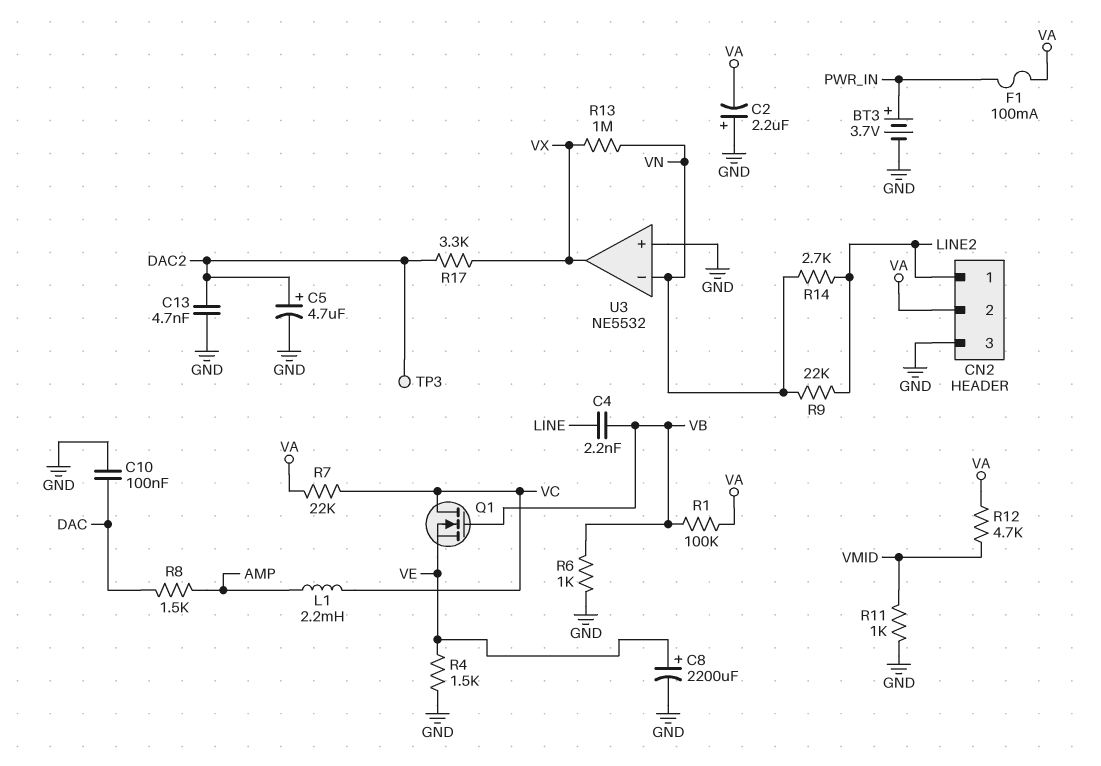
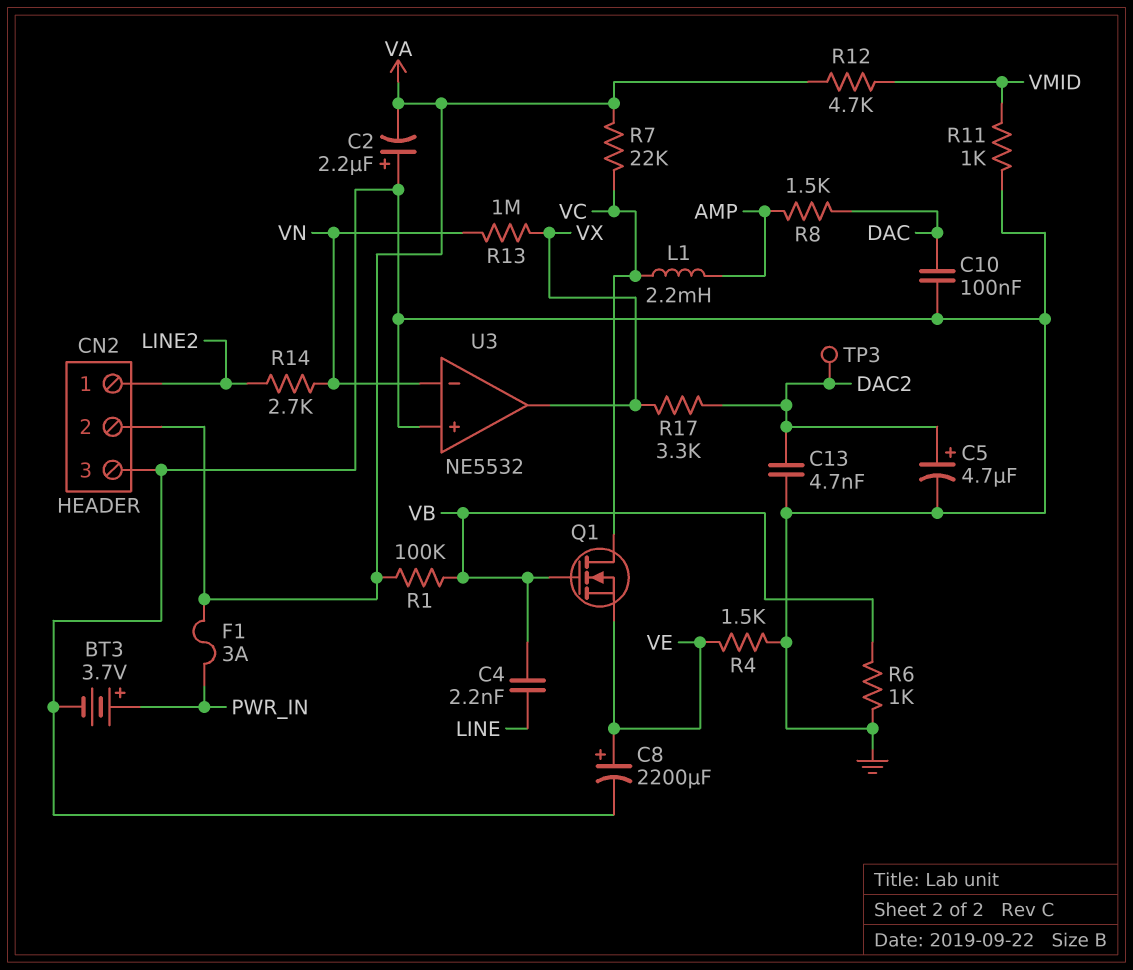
F1: 100mA (PWR_IN, VA) -> 3A (PWR_IN, VA)
R9: 22k (LINE2, VN) -> none

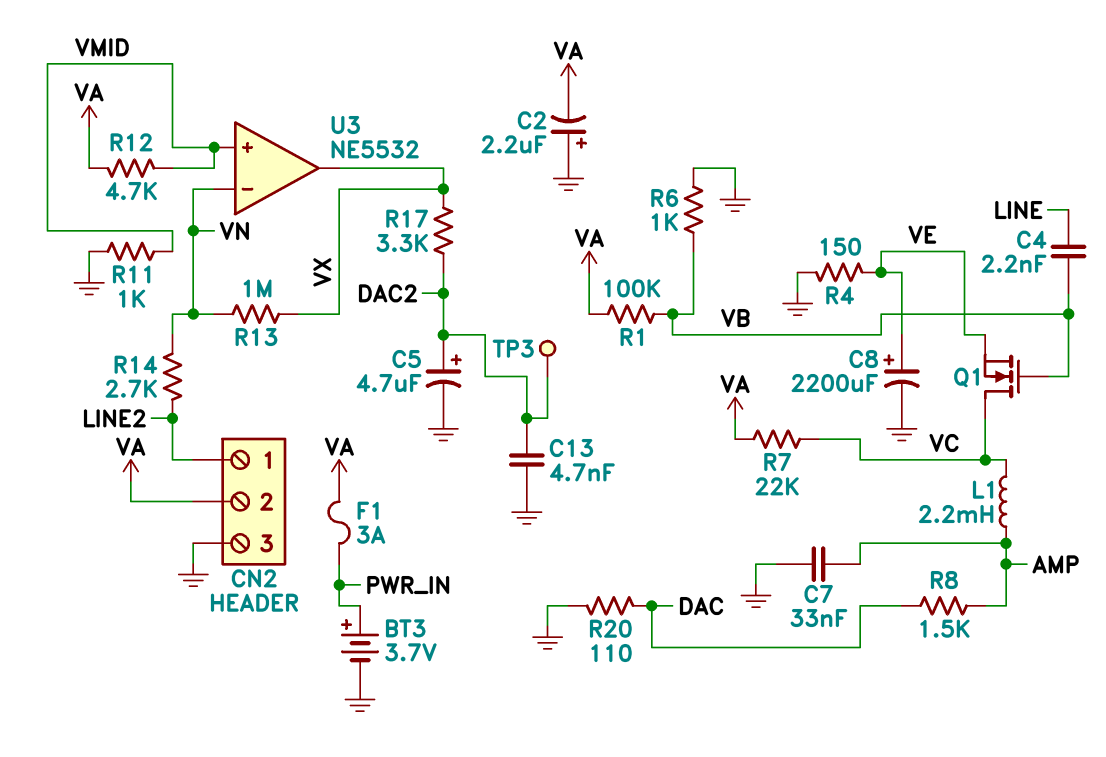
C7: none -> 33nF (AMP, GND)
C10: 100nF (DAC, GND) -> none
R4: 1.5k (GND, VE) -> 150 (GND, VE)
R20: none -> 110 (DAC, GND)
U3 pin in+: GND -> VMID

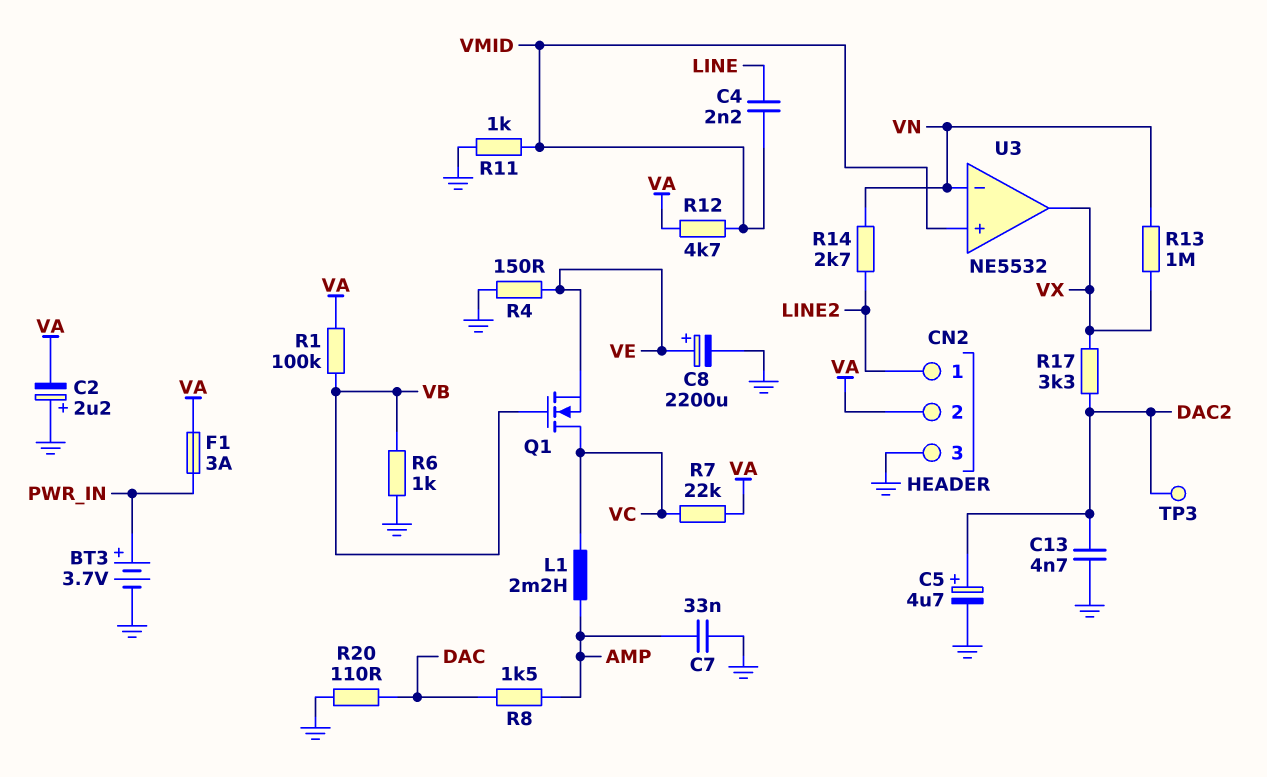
C4: 2.2nF (LINE, VB) -> 2.2nF (LINE, VMID)

